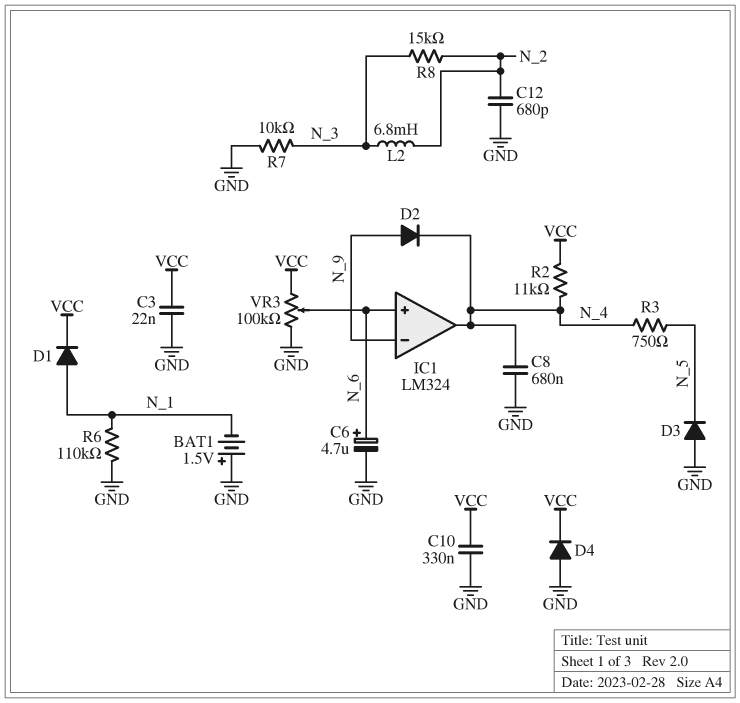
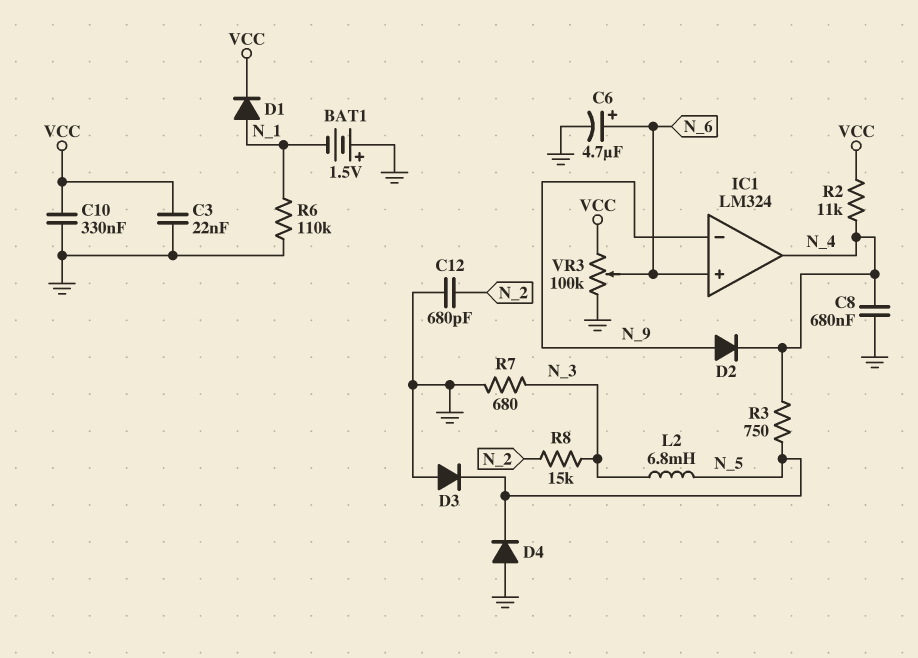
D4: diode (A GND, K VCC) -> diode (A GND, K N_5)
L2: 6.8mH (N_2, N_3) -> 6.8mH (N_3, N_5)
R7: 10k (GND, N_3) -> 680 (GND, N_3)

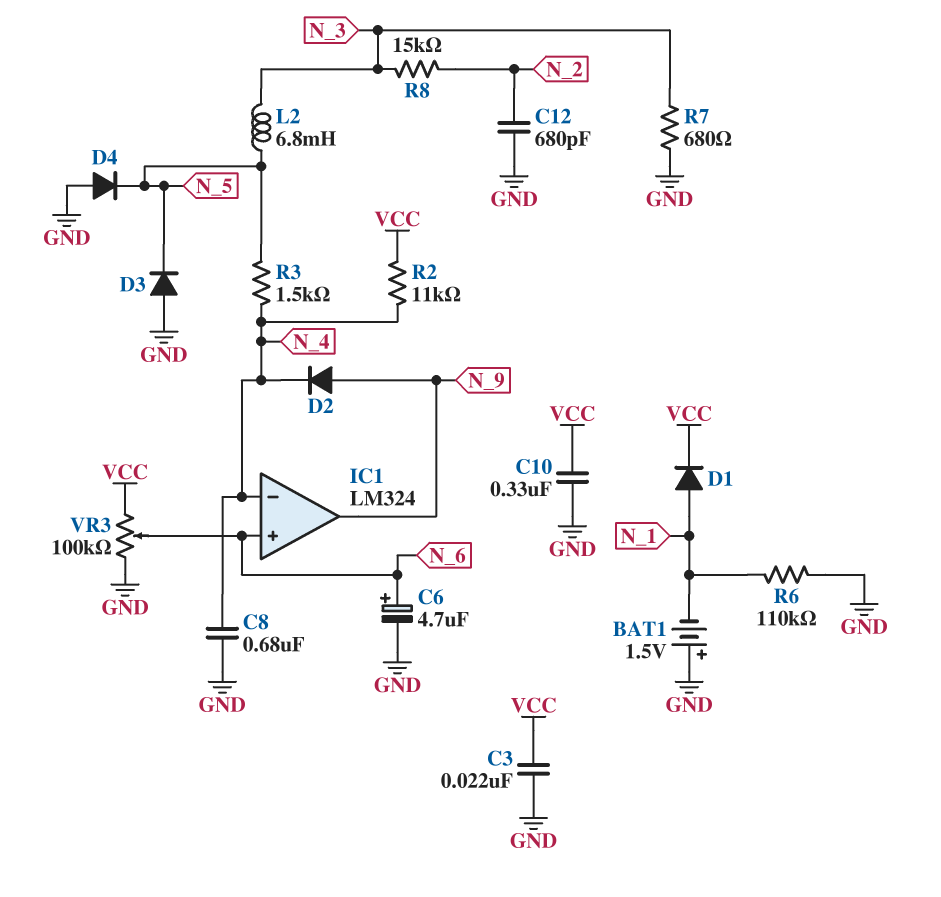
IC1 pin in-: N_9 -> N_4
IC1 pin out: N_4 -> N_9
R3: 750 (N_4, N_5) -> 1.5k (N_4, N_5)

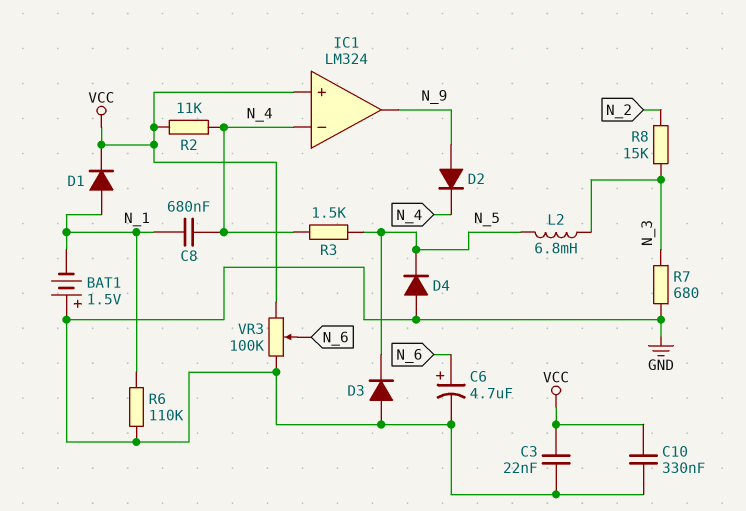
C8: 680nF (GND, N_4) -> 680nF (N_1, N_4)
C12: 680pF (GND, N_2) -> none
IC1 pin in+: N_6 -> VCC

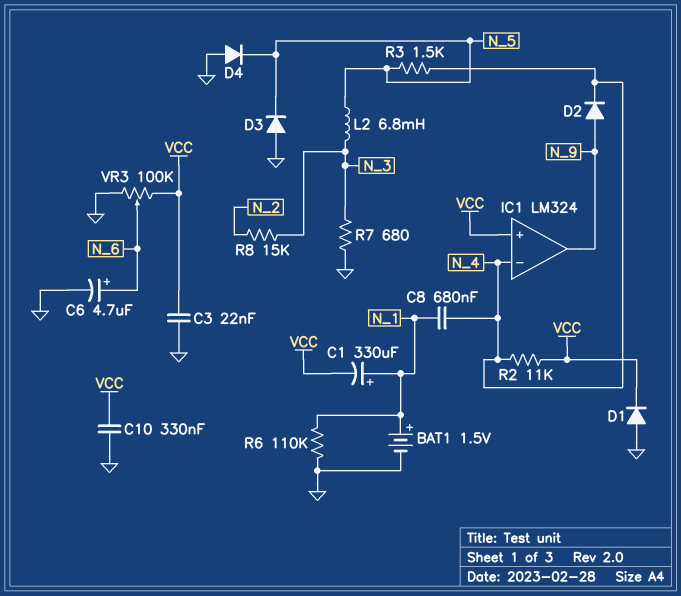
BAT1: 1.5V (plus GND, minus N_1) -> 1.5V (plus N_1, minus GND)
C1: none -> 330uF (plus N_1, minus VCC)
D1: diode (A N_1, K VCC) -> diode (A GND, K VCC)

